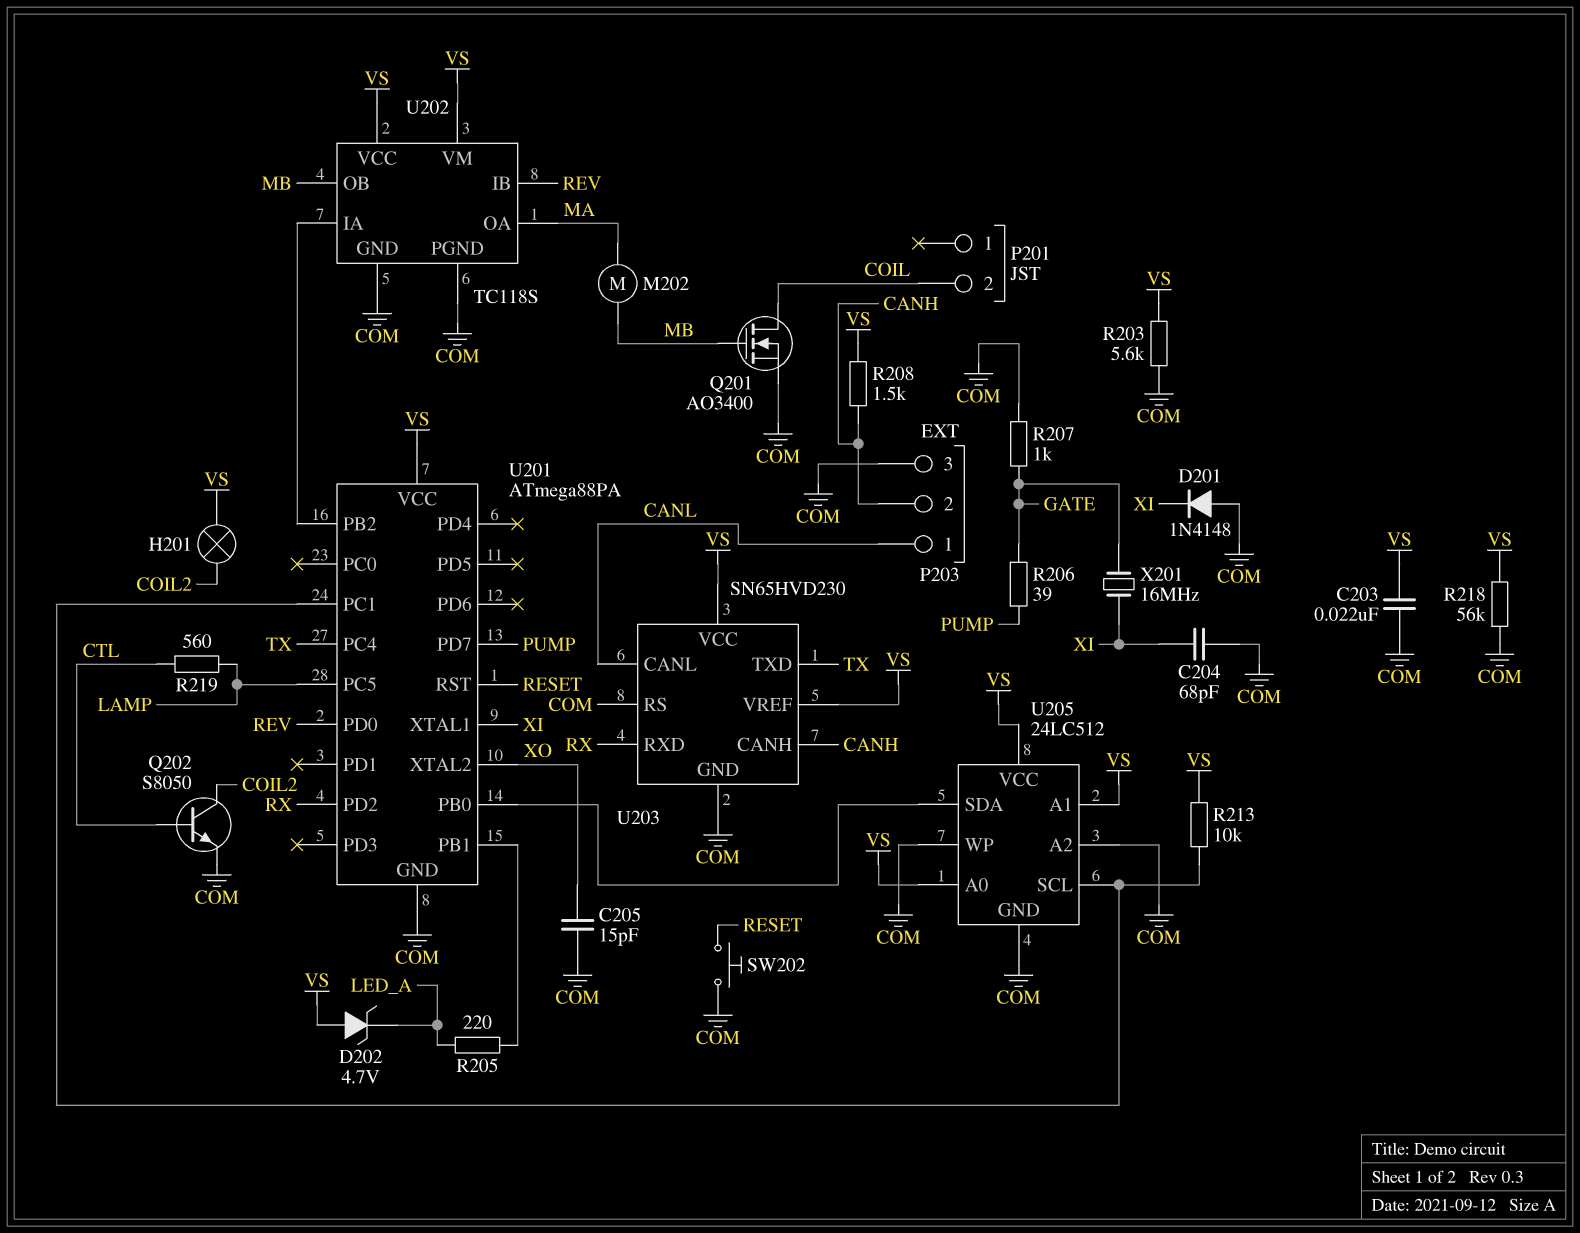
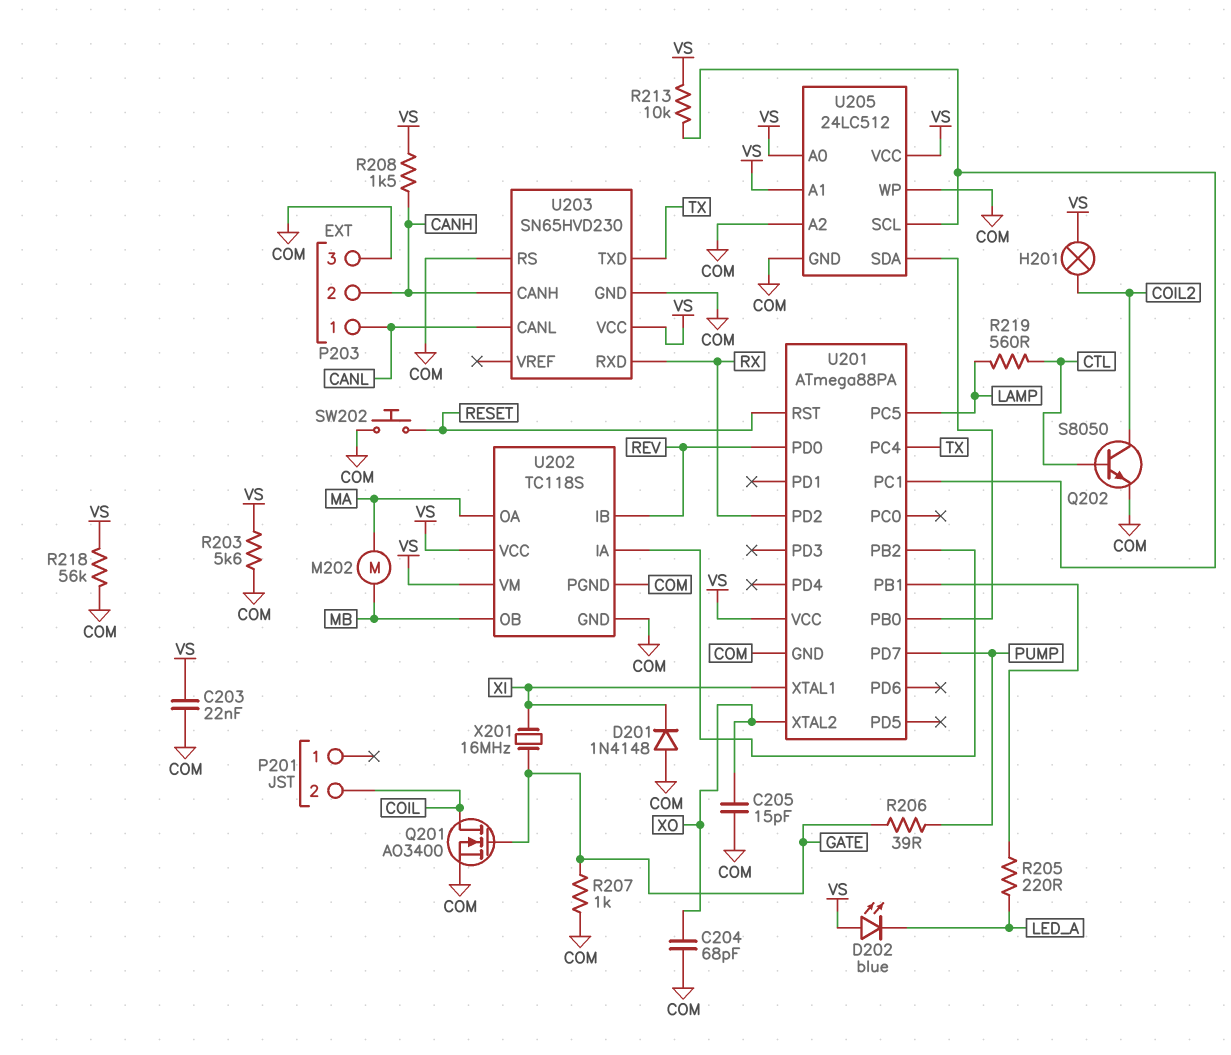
C204: 68pF (COM, XI) -> 68pF (COM, XO)
D202: zener 4.7V (A VS, K LED_A) -> LED blue (A VS, K LED_A)
Q201: NMOS AO3400 (G MB, D COIL, S COM) -> NMOS AO3400 (G GATE, D COIL, S COM)
U203 pin VREF: VS -> none

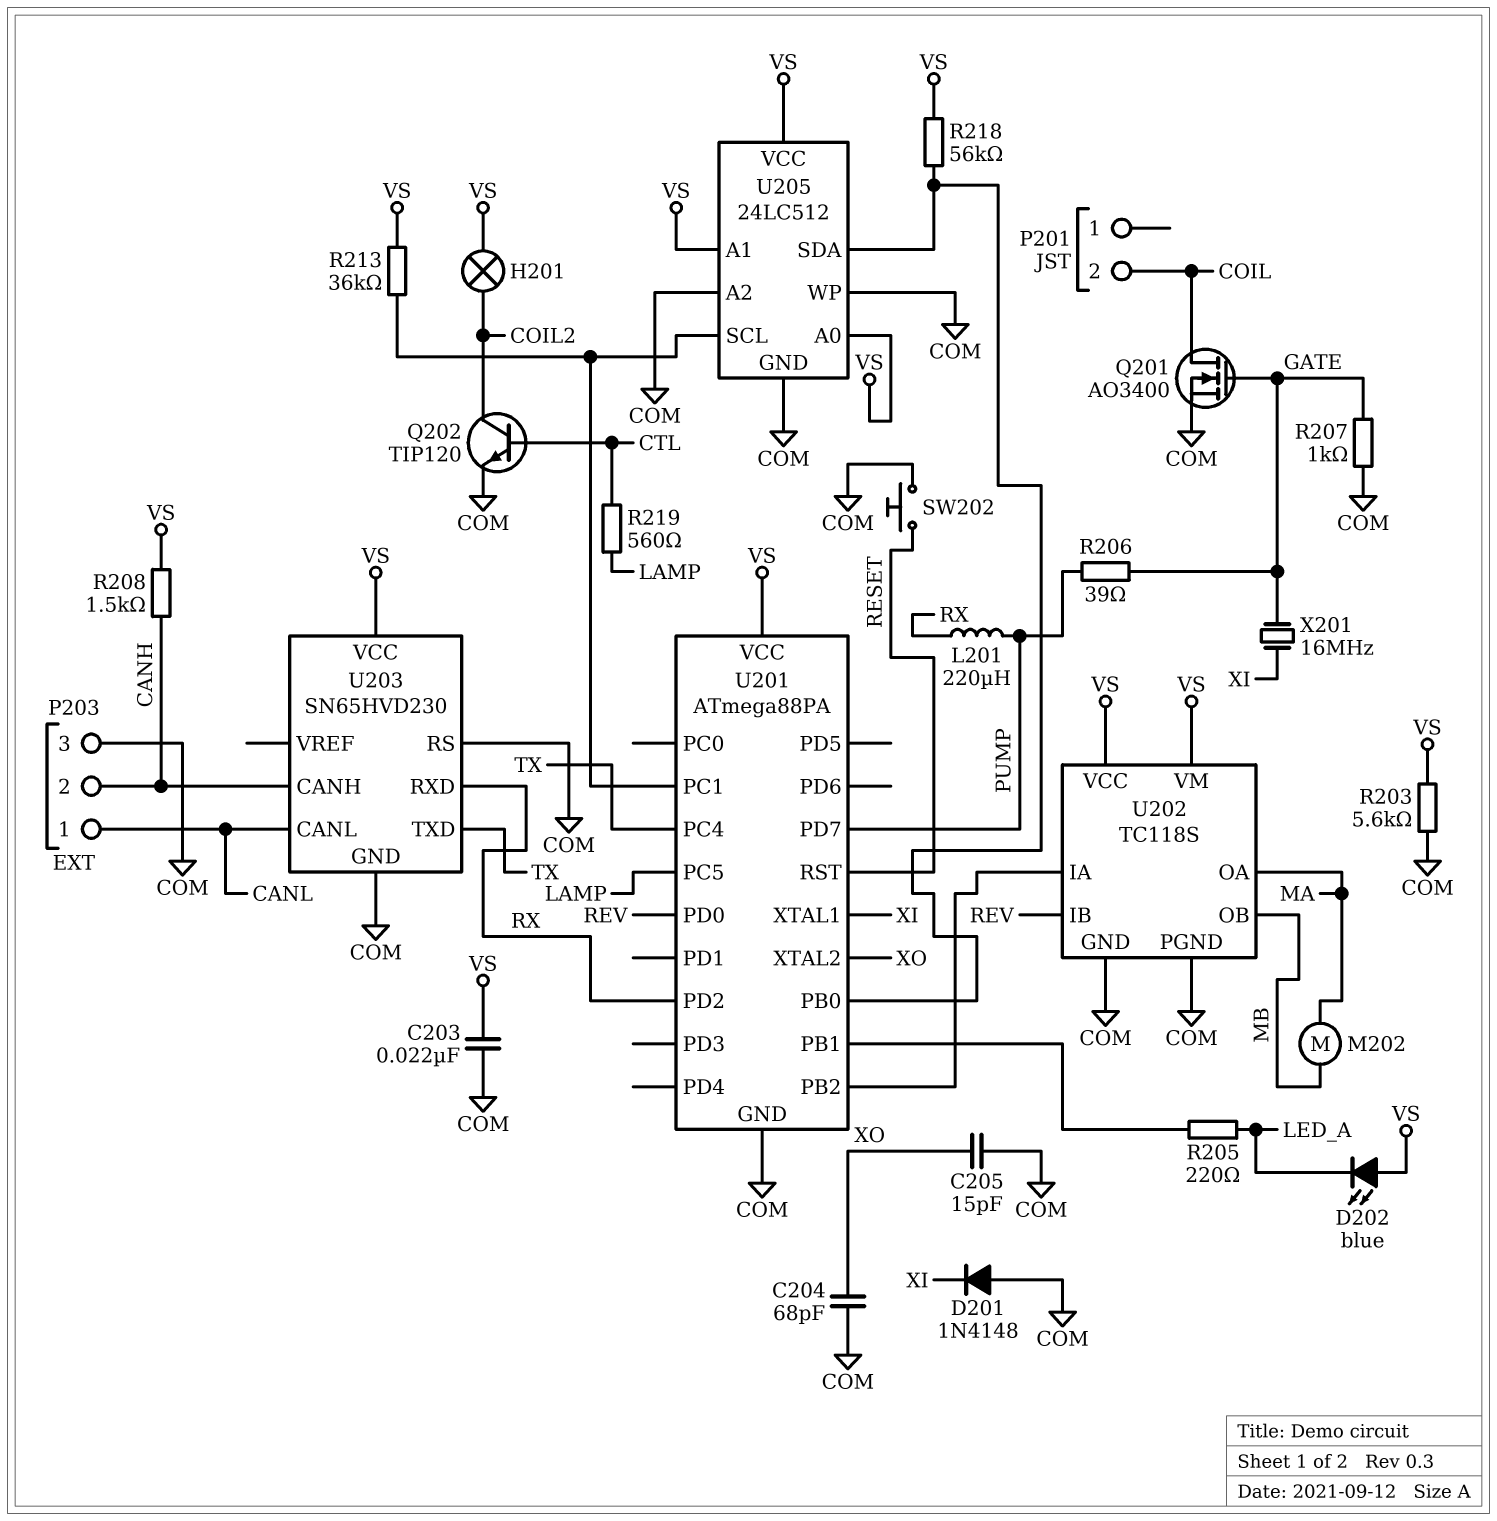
L201: none -> 220uH (PUMP, RX)
Q202: NPN S8050 (B CTL, C COIL2, E COM) -> NPN TIP120 (B CTL, C COIL2, E COM)
R213: 10k (U201/PC1, VS) -> 36k (U201/PC1, VS)
R218: 56k (COM, VS) -> 56k (U201/PB0, VS)

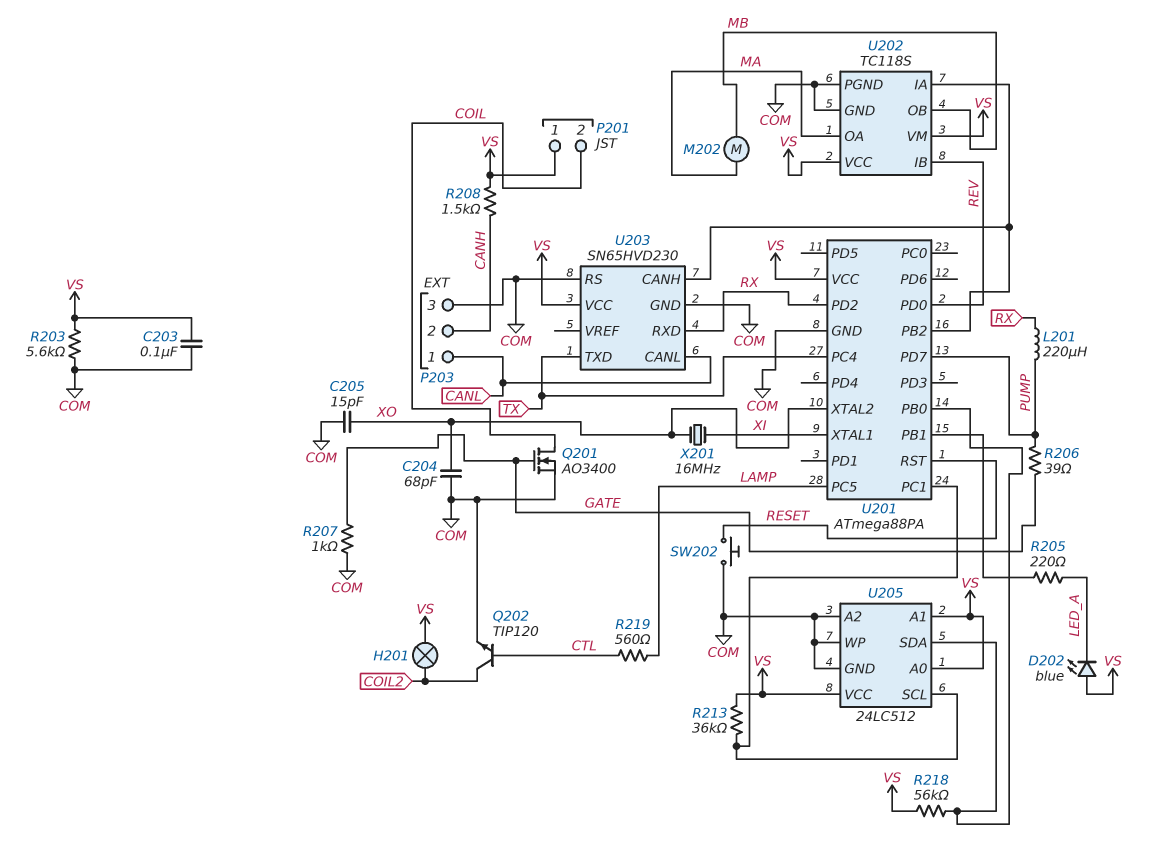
C203: 22nF (COM, VS) -> 100nF (COM, VS)
D201: diode 1N4148 (A COM, K XI) -> none
P201 pin 1: none -> VS
U203 pin CANH: CANH -> U201/PB2
X201: 16MHz (GATE, XI) -> 16MHz (XI, XO)

